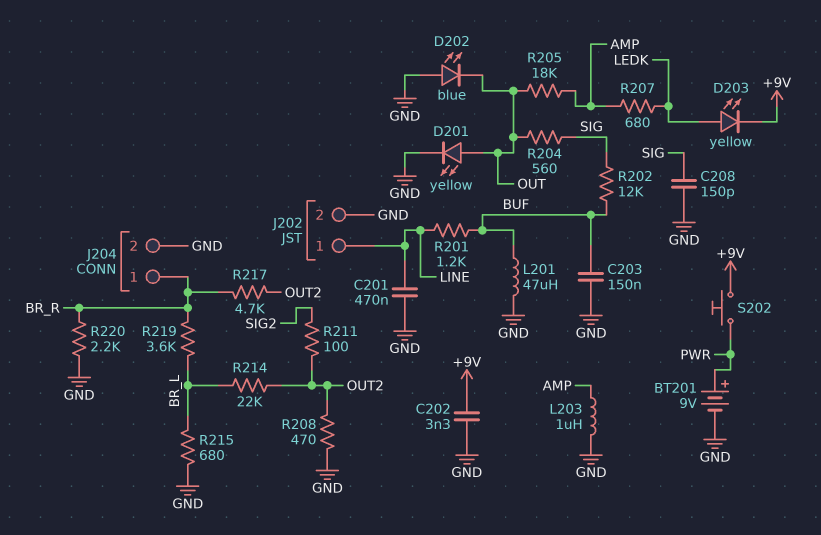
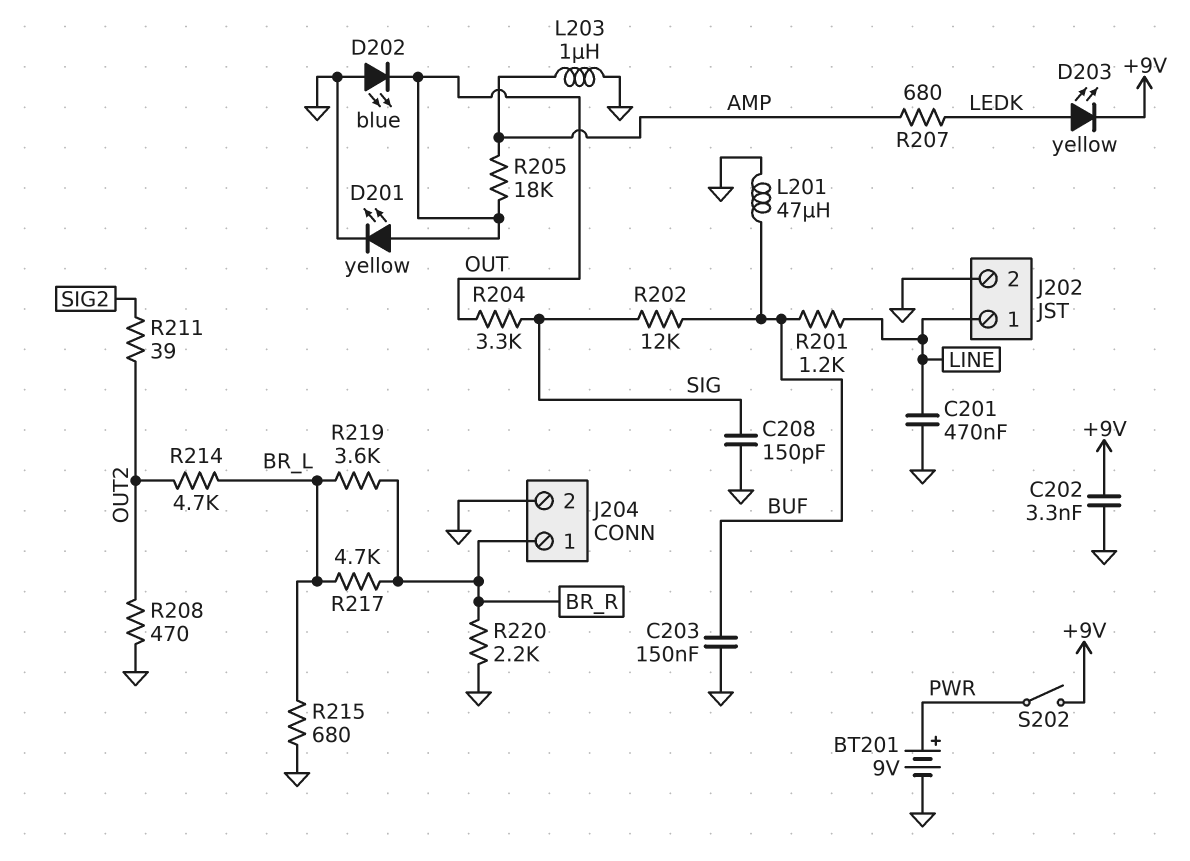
R204: 560 (OUT, SIG) -> 3.3k (OUT, SIG)
R211: 100 (OUT2, SIG2) -> 39 (OUT2, SIG2)
R214: 22k (BR_L, OUT2) -> 4.7k (BR_L, OUT2)
R217: 4.7k (BR_R, OUT2) -> 4.7k (BR_L, BR_R)
S202: button (+9V, PWR) -> switch (+9V, PWR)

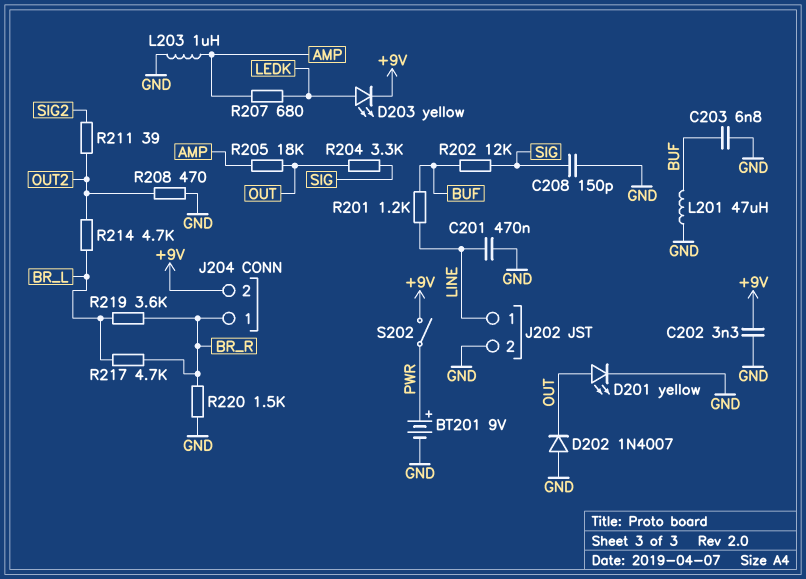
C203: 150nF (BUF, GND) -> 6.8nF (BUF, GND)
D202: LED blue (A GND, K OUT) -> diode 1N4007 (A GND, K OUT)
J204 pin 2: GND -> +9V
R215: 680 (BR_L, GND) -> none
R220: 2.2k (BR_R, GND) -> 1.5k (BR_R, GND)

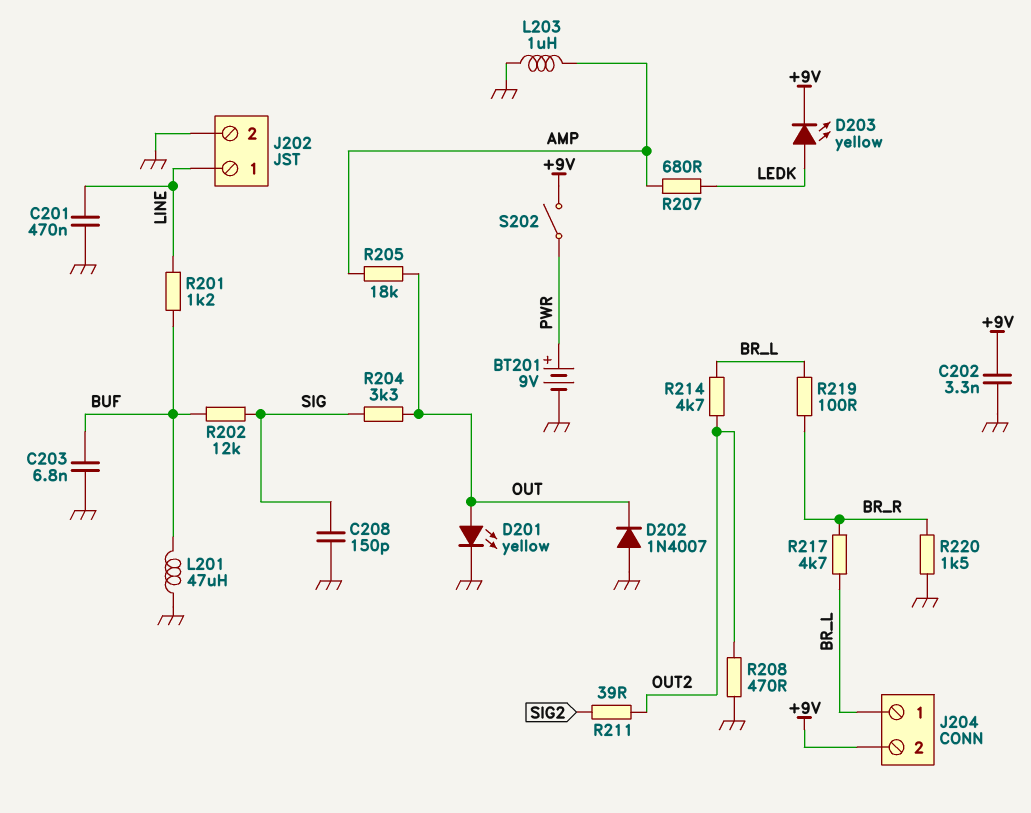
J204 pin 1: BR_R -> BR_L
R219: 3.6k (BR_L, BR_R) -> 100 (BR_L, BR_R)

